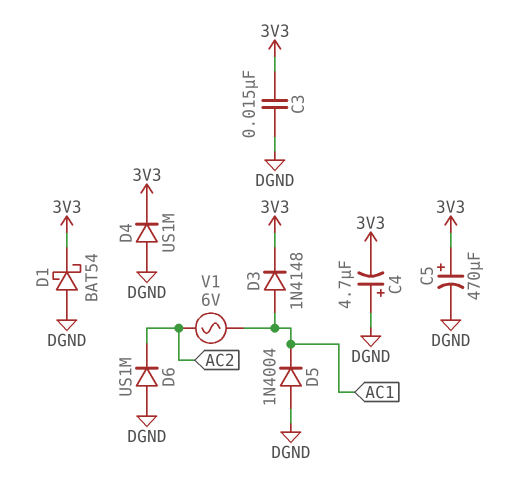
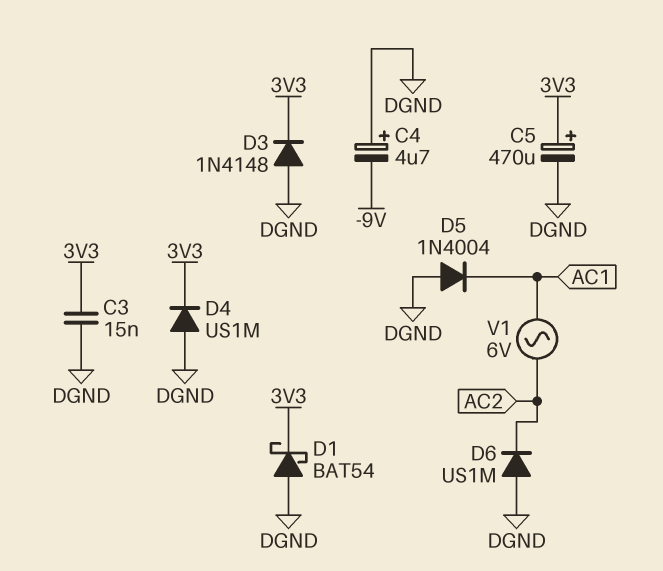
C4: 4.7uF (plus DGND, minus 3V3) -> 4.7uF (plus DGND, minus -9V)
D3: diode 1N4148 (A AC1, K 3V3) -> diode 1N4148 (A DGND, K 3V3)

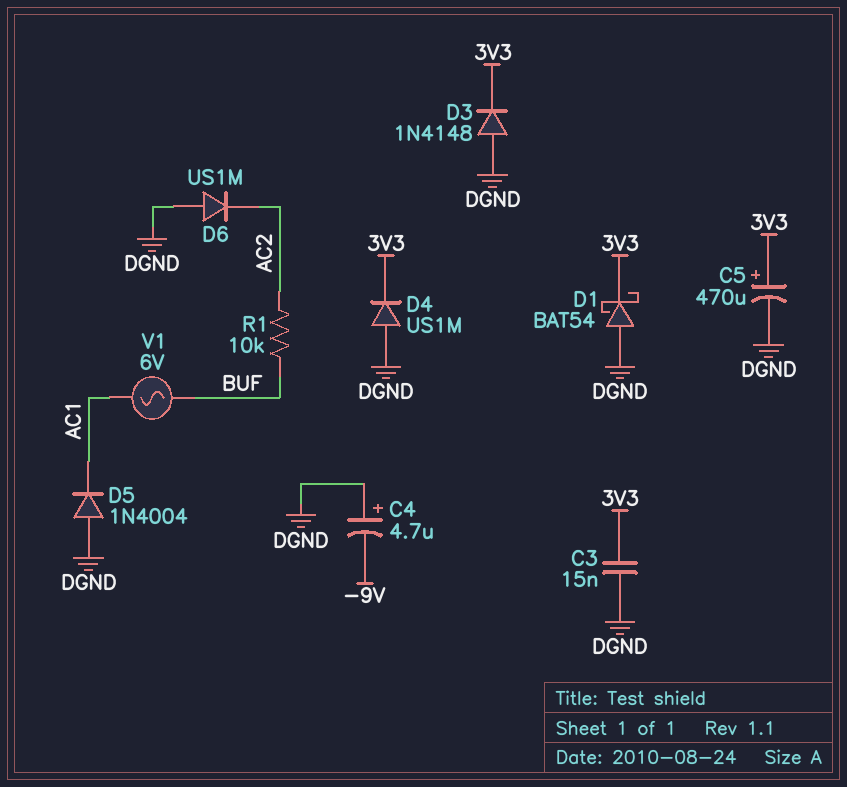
R1: none -> 10k (AC2, BUF)
V1: AC 6V (AC1, AC2) -> AC 6V (AC1, BUF)

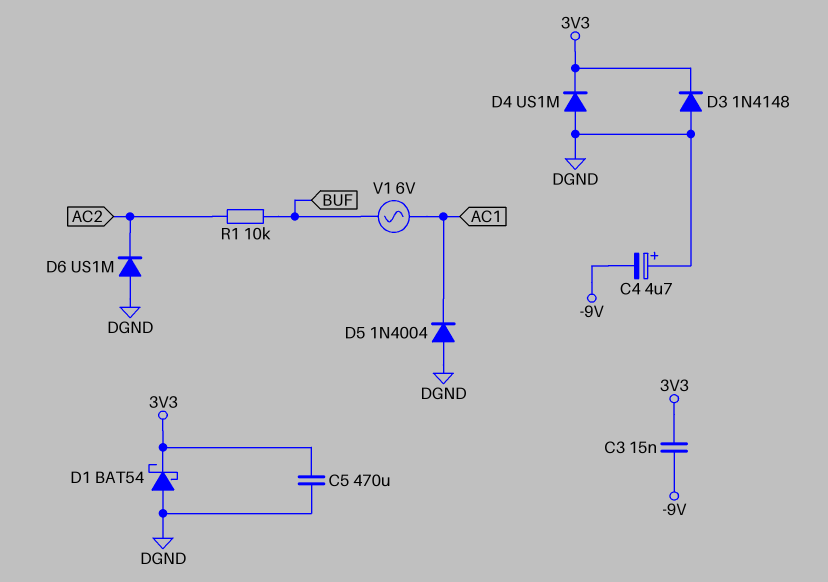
C3: 15nF (3V3, DGND) -> 15nF (-9V, 3V3)
C5: 470uF (plus 3V3, minus DGND) -> 470uF (3V3, DGND)

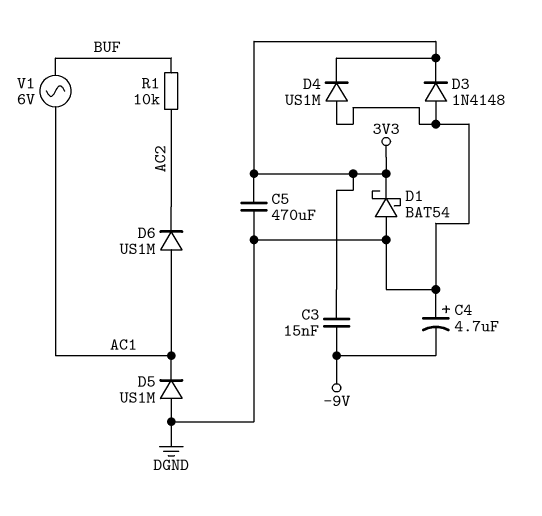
D5: diode 1N4004 (A DGND, K AC1) -> diode US1M (A DGND, K AC1)
D6: diode US1M (A DGND, K AC2) -> diode US1M (A AC1, K AC2)

